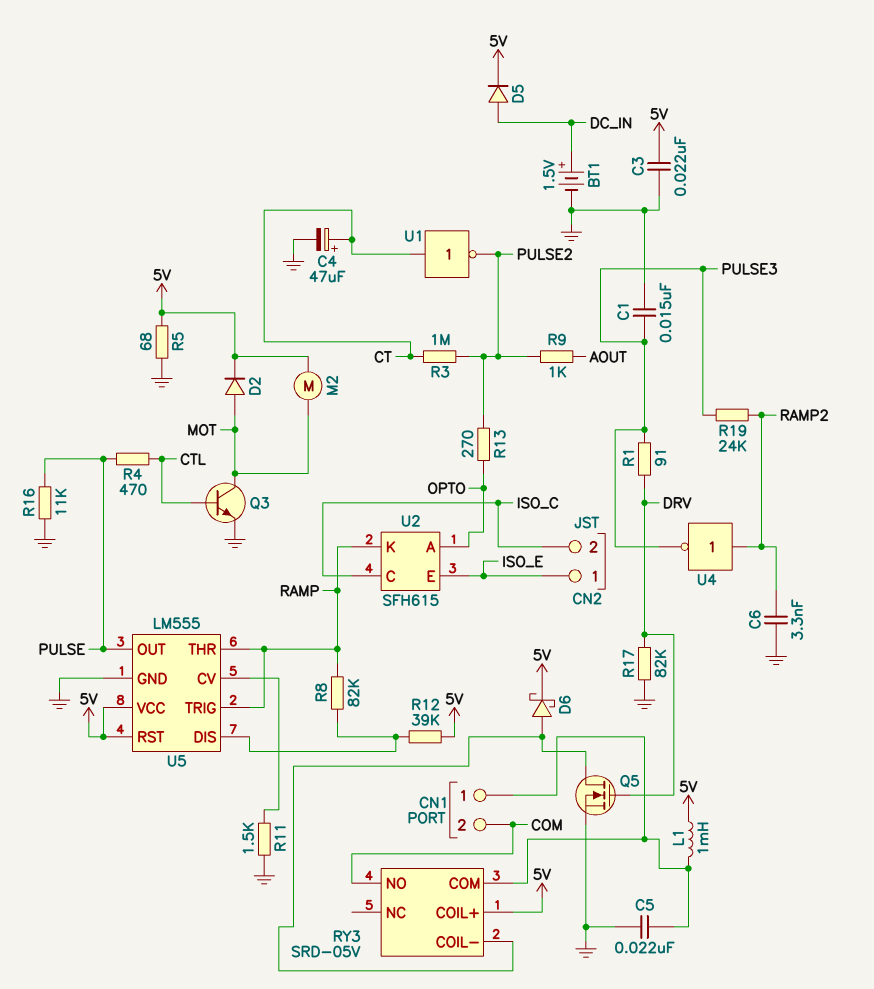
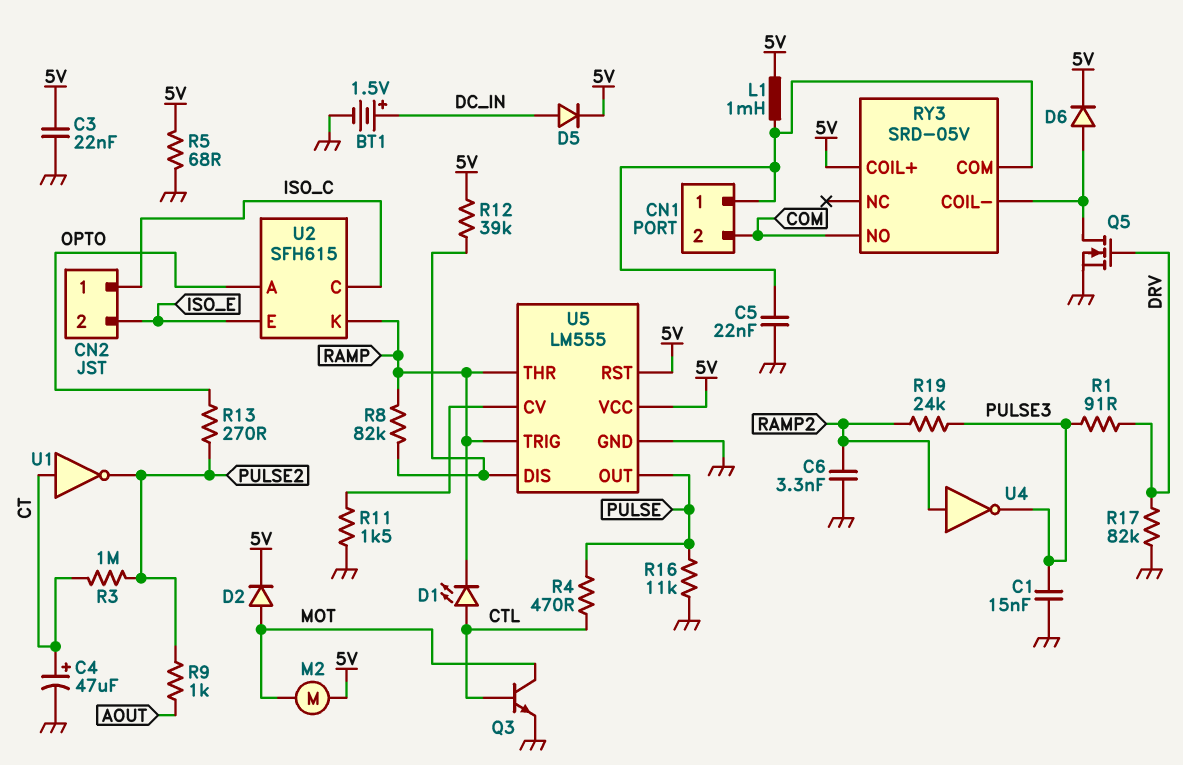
CN2 pin 1: ISO_E -> ISO_C
CN2 pin 2: ISO_C -> ISO_E
D1: none -> LED (A CTL, K RAMP)
D6: schottky (A RY3/COIL-, K 5V) -> diode (A RY3/COIL-, K 5V)

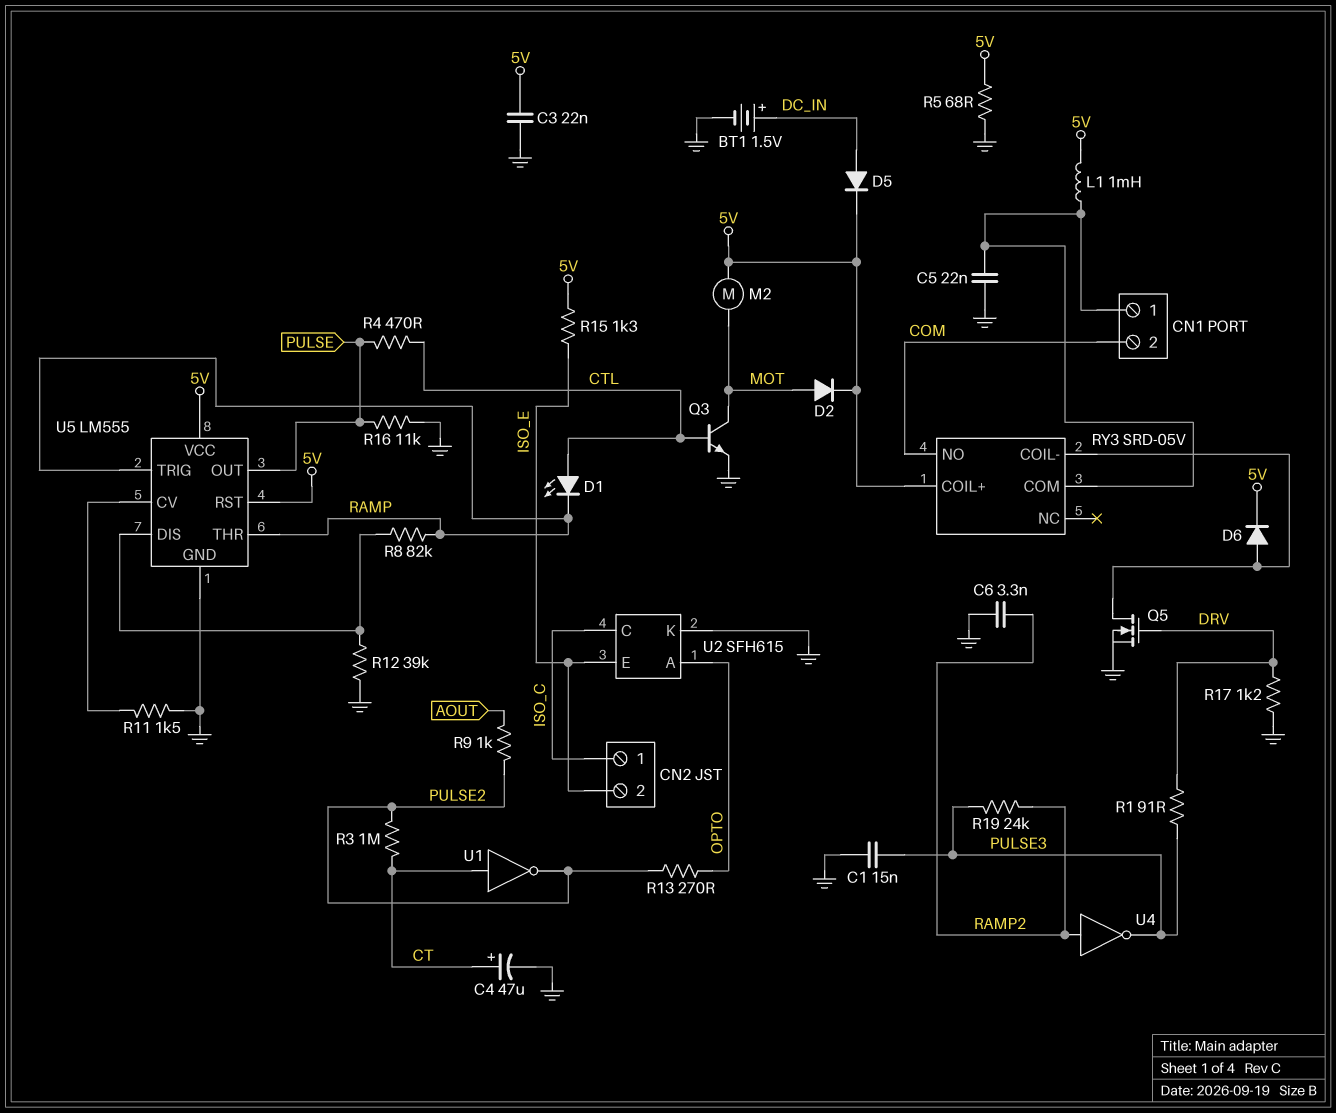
R12: 39k (5V, U5/DIS) -> 39k (GND, U5/DIS)
R15: none -> 1.3k (5V, ISO_E)
R17: 82k (DRV, GND) -> 1.2k (DRV, GND)
U2 pin K: RAMP -> GND

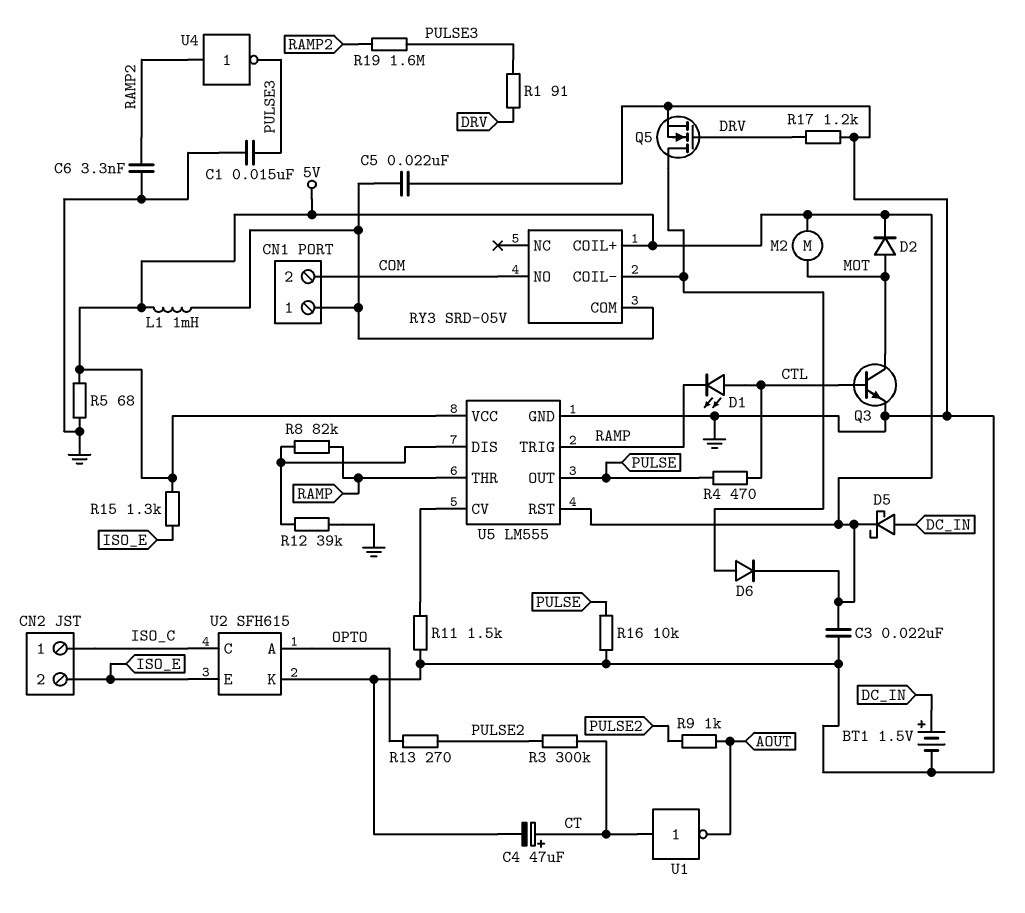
D5: diode (A DC_IN, K 5V) -> schottky (A DC_IN, K 5V)
R3: 1M (CT, PULSE2) -> 300k (CT, PULSE2)
R16: 11k (GND, PULSE) -> 10k (GND, PULSE)
R19: 24k (PULSE3, RAMP2) -> 1.6M (PULSE3, RAMP2)
U1: NOT (in CT, out PULSE2) -> NOT (in CT, out AOUT)

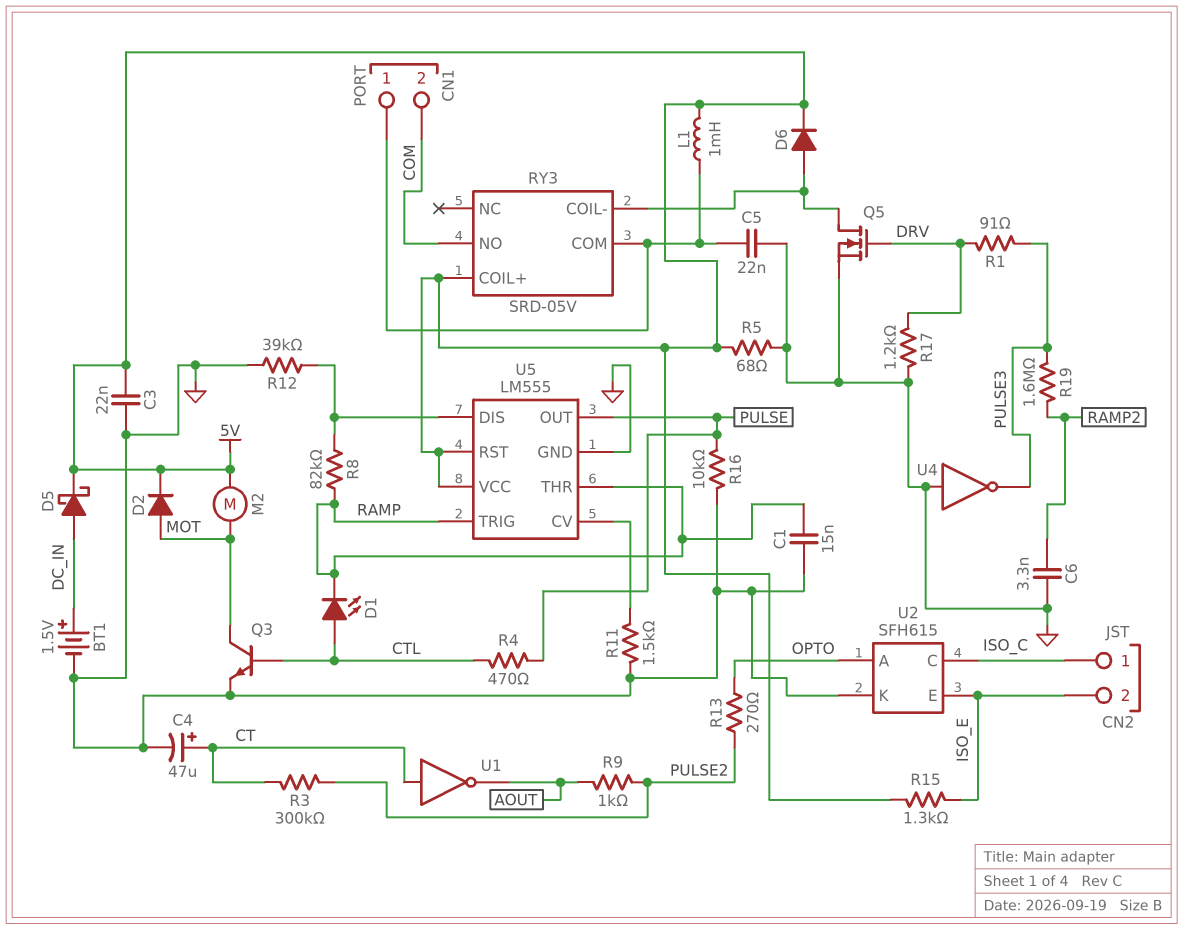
C1: 15nF (GND, PULSE3) -> 15nF (GND, RAMP)
U4: NOT (in RAMP2, out PULSE3) -> NOT (in GND, out PULSE3)

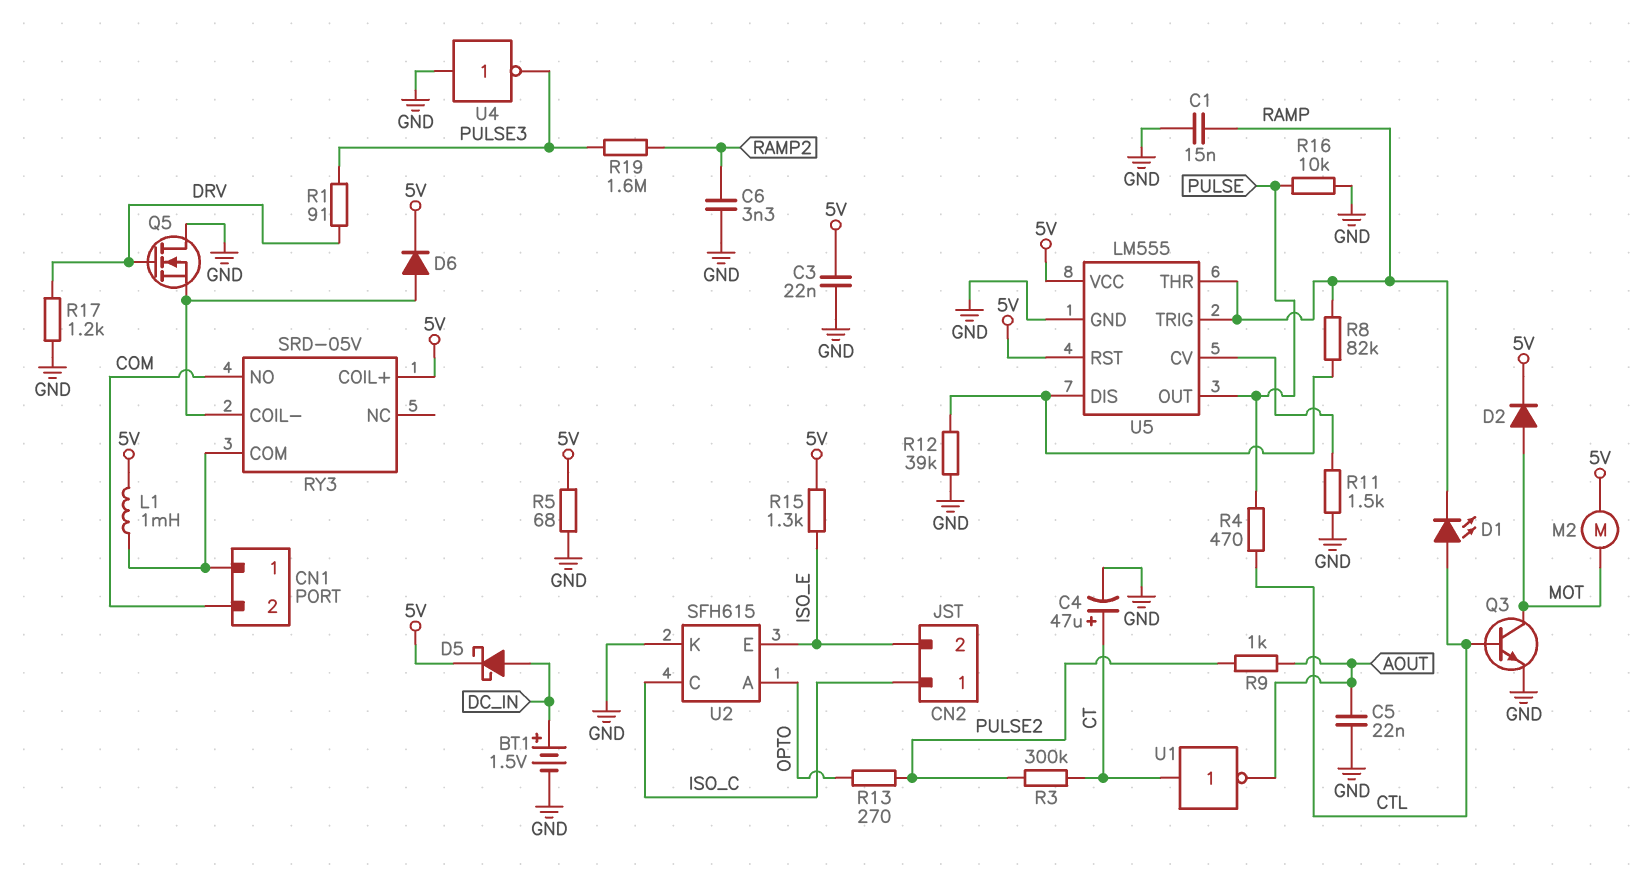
C5: 22nF (CN1/1, GND) -> 22nF (AOUT, GND)
Q5: NMOS (G DRV, D RY3/COIL-, S GND) -> NMOS (G DRV, D GND, S RY3/COIL-)

